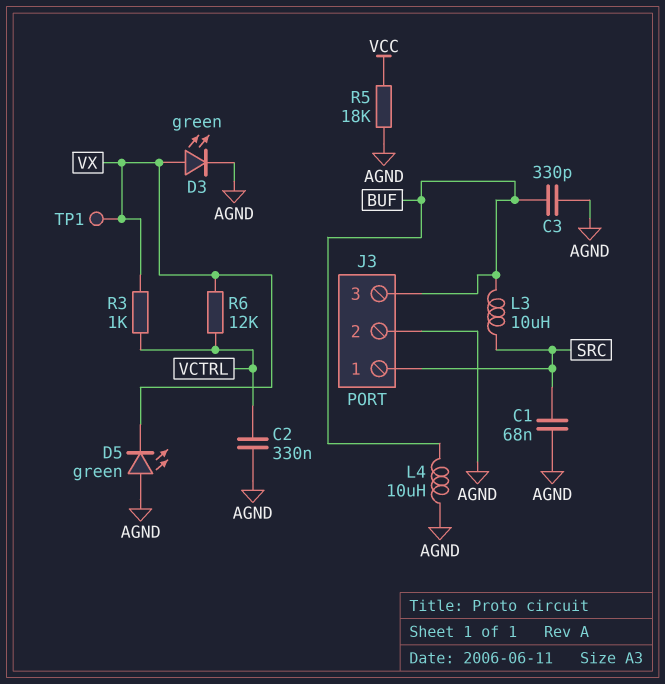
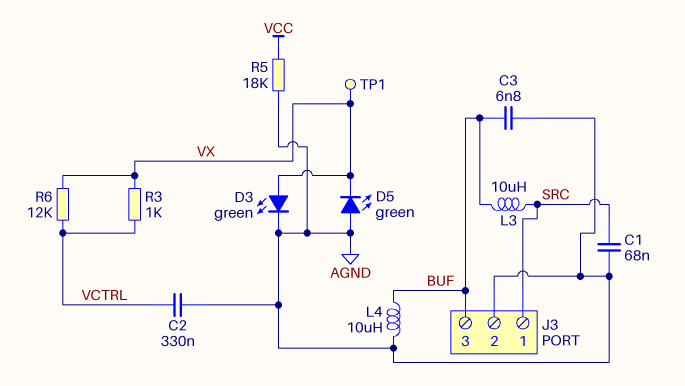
C3: 330pF (AGND, BUF) -> 6.8nF (AGND, BUF)

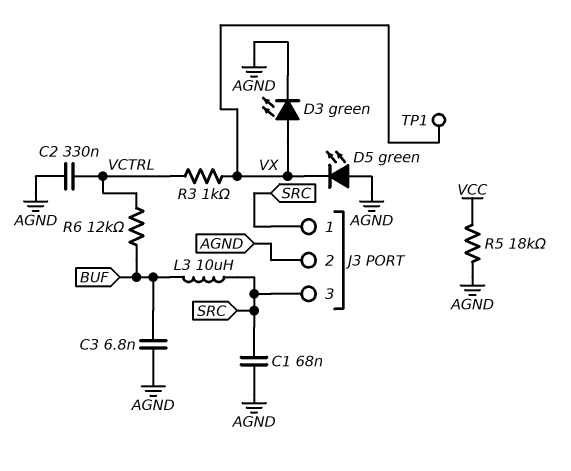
J3 pin 3: BUF -> SRC
L4: 10uH (AGND, BUF) -> none
R6: 12k (VCTRL, VX) -> 12k (BUF, VCTRL)

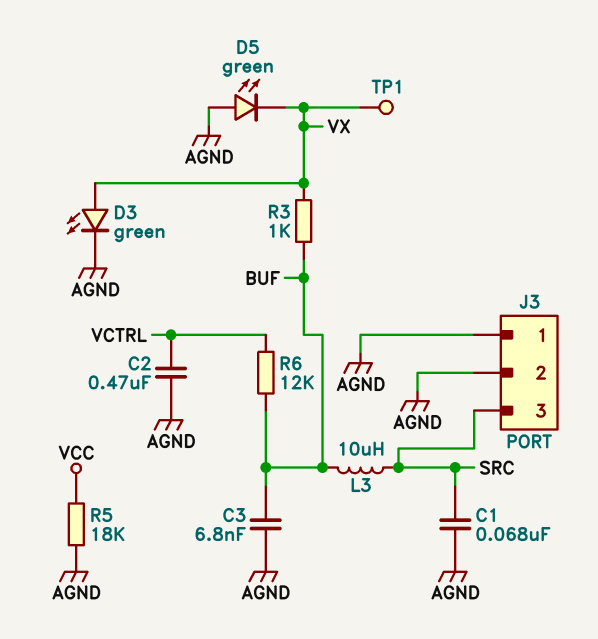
C2: 330nF (AGND, VCTRL) -> 470nF (AGND, VCTRL)
J3 pin 1: SRC -> AGND
R3: 1k (VCTRL, VX) -> 1k (BUF, VX)

